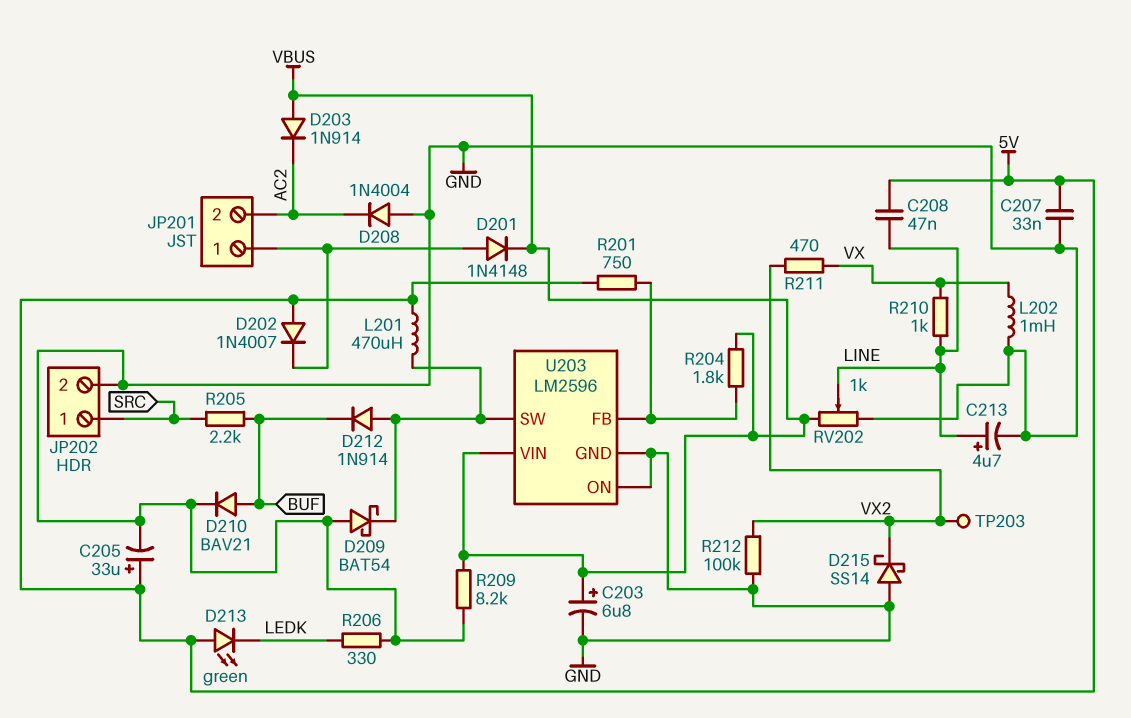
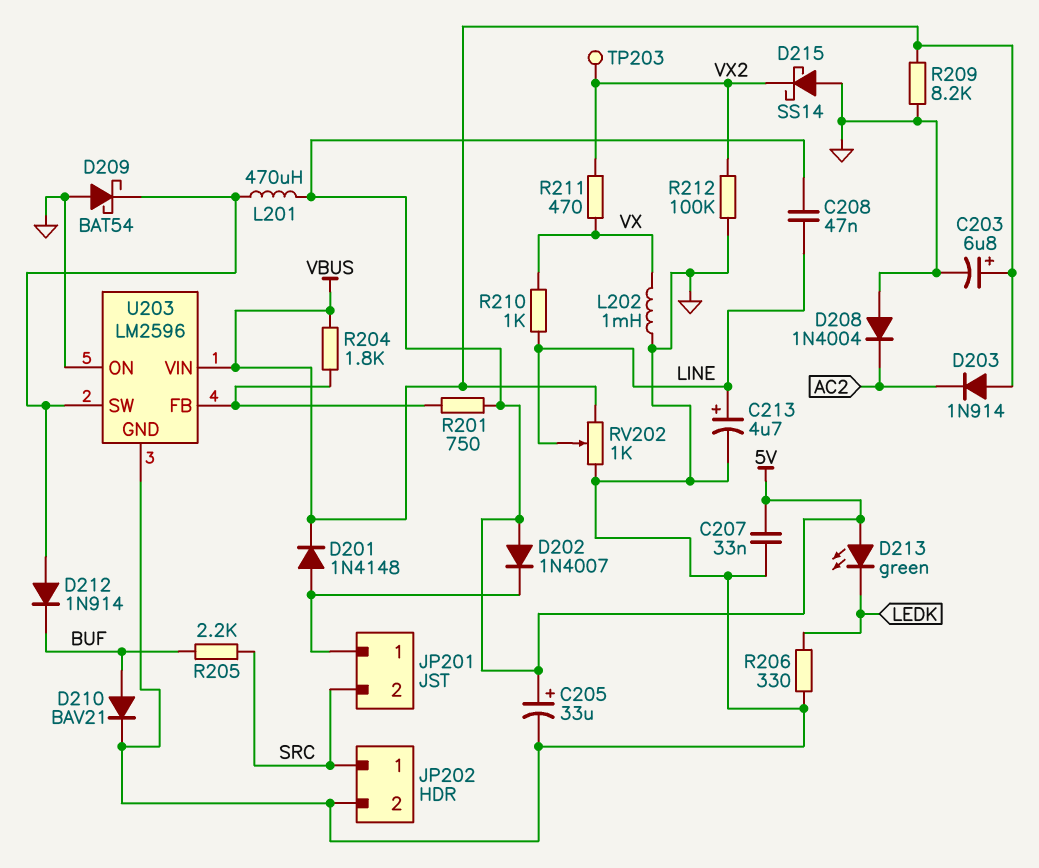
JP201 pin 2: AC2 -> SRC

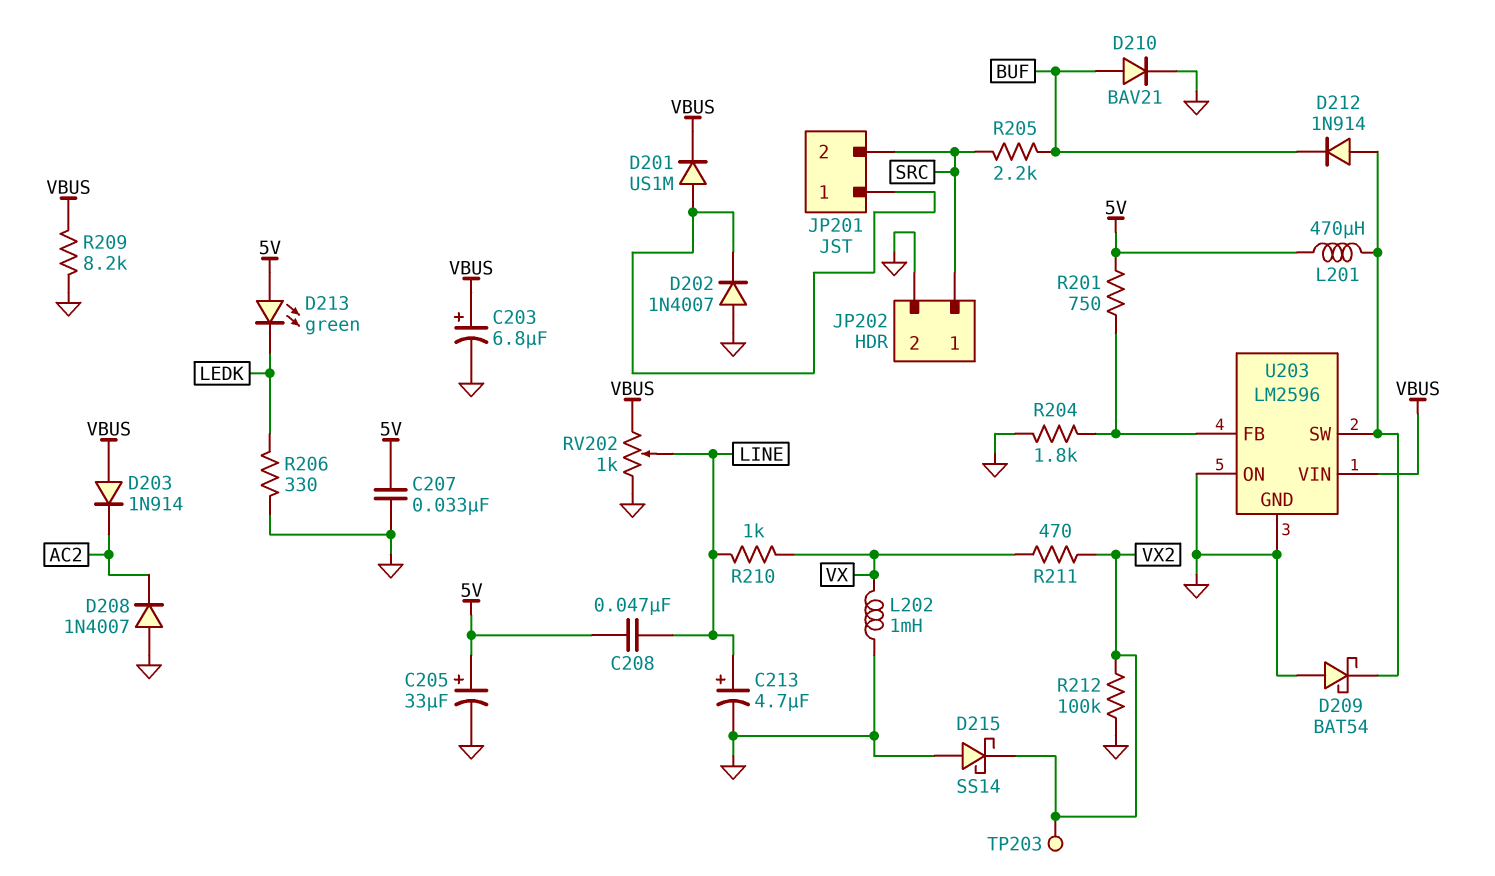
D201: diode 1N4148 (A JP201/1, K VBUS) -> diode US1M (A JP201/1, K VBUS)
D202: diode 1N4007 (A 5V, K JP201/1) -> diode 1N4007 (A GND, K JP201/1)
D208: diode 1N4004 (A GND, K AC2) -> diode 1N4007 (A GND, K AC2)
R204: 1.8k (U203/FB, VBUS) -> 1.8k (GND, U203/FB)

